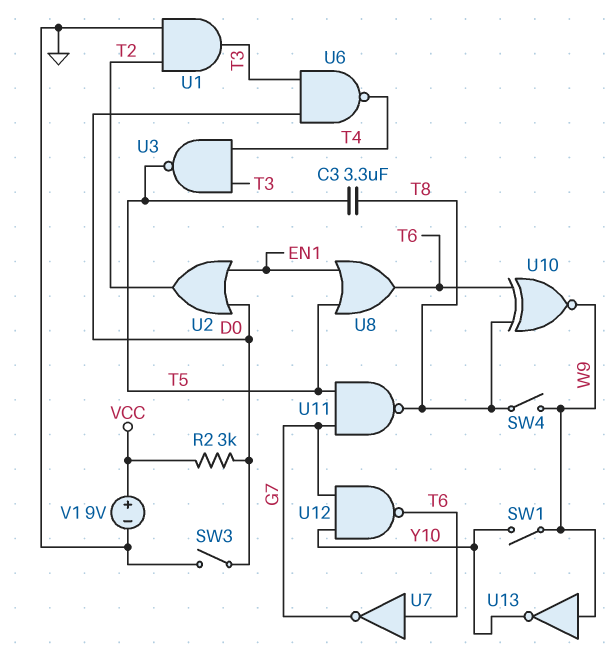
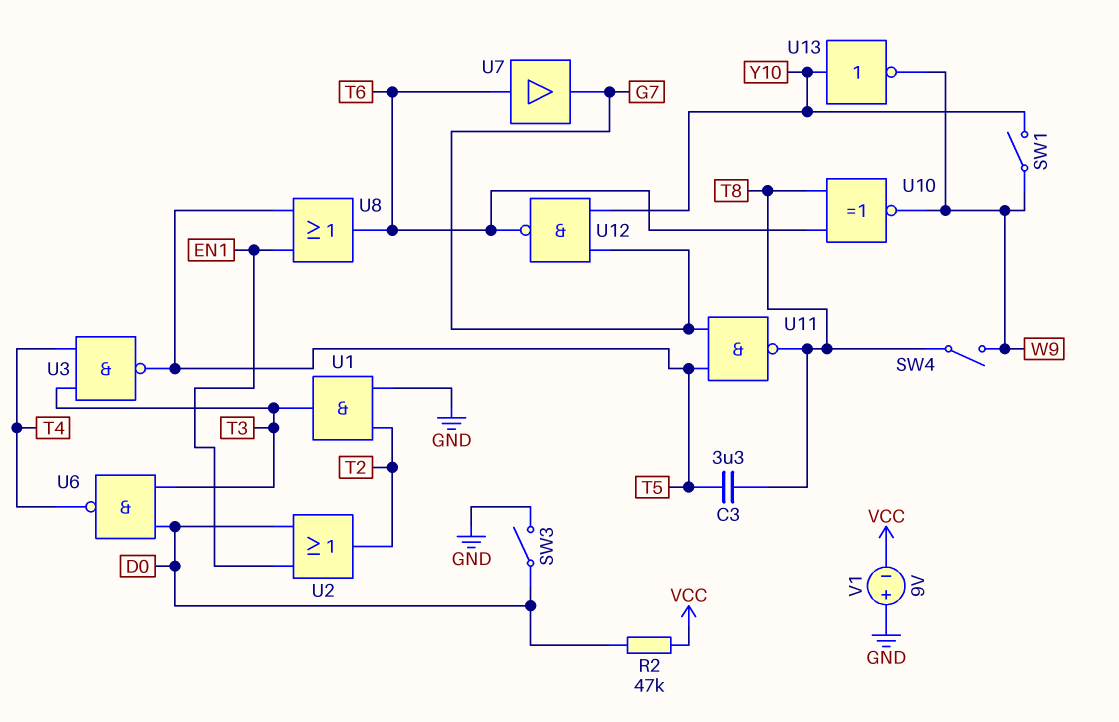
R2: 3k (D0, VCC) -> 47k (D0, VCC)
U7: NOT (in T6, out G7) -> buffer (in T6, out G7)
U13: NOT (in W9, out Y10) -> NOT (in Y10, out W9)
V1: 9V (plus VCC, minus GND) -> 9V (plus GND, minus VCC)

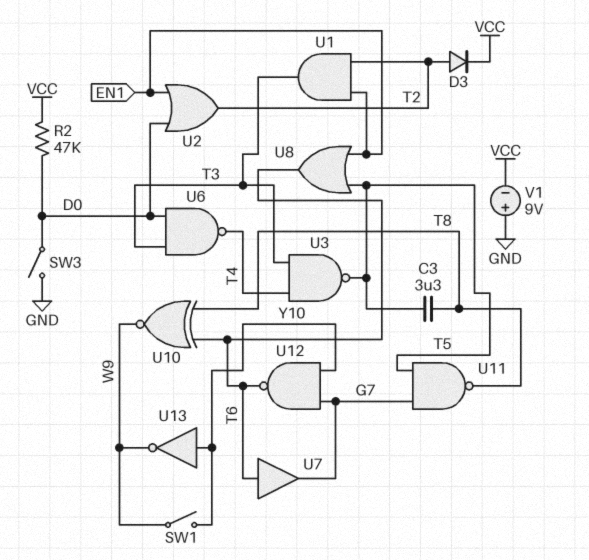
D3: none -> diode (A T2, K VCC)
SW4: switch (T8, W9) -> none
U1: AND (in GND, in T2, out T3) -> AND (in EN1, in T2, out T3)

